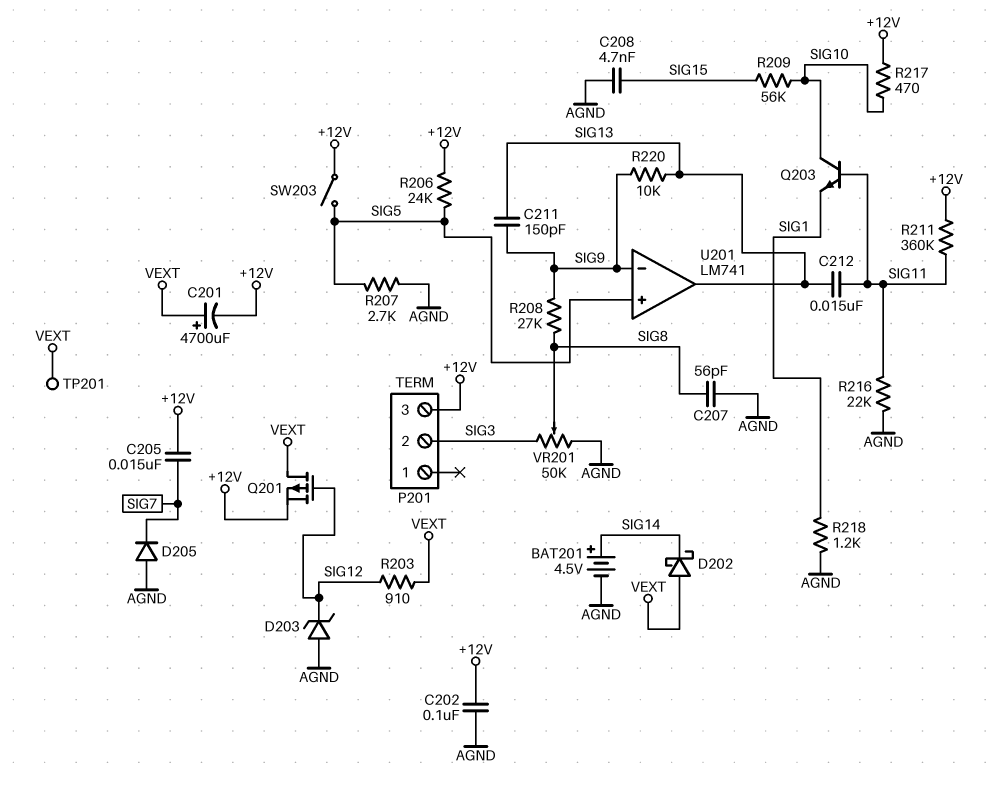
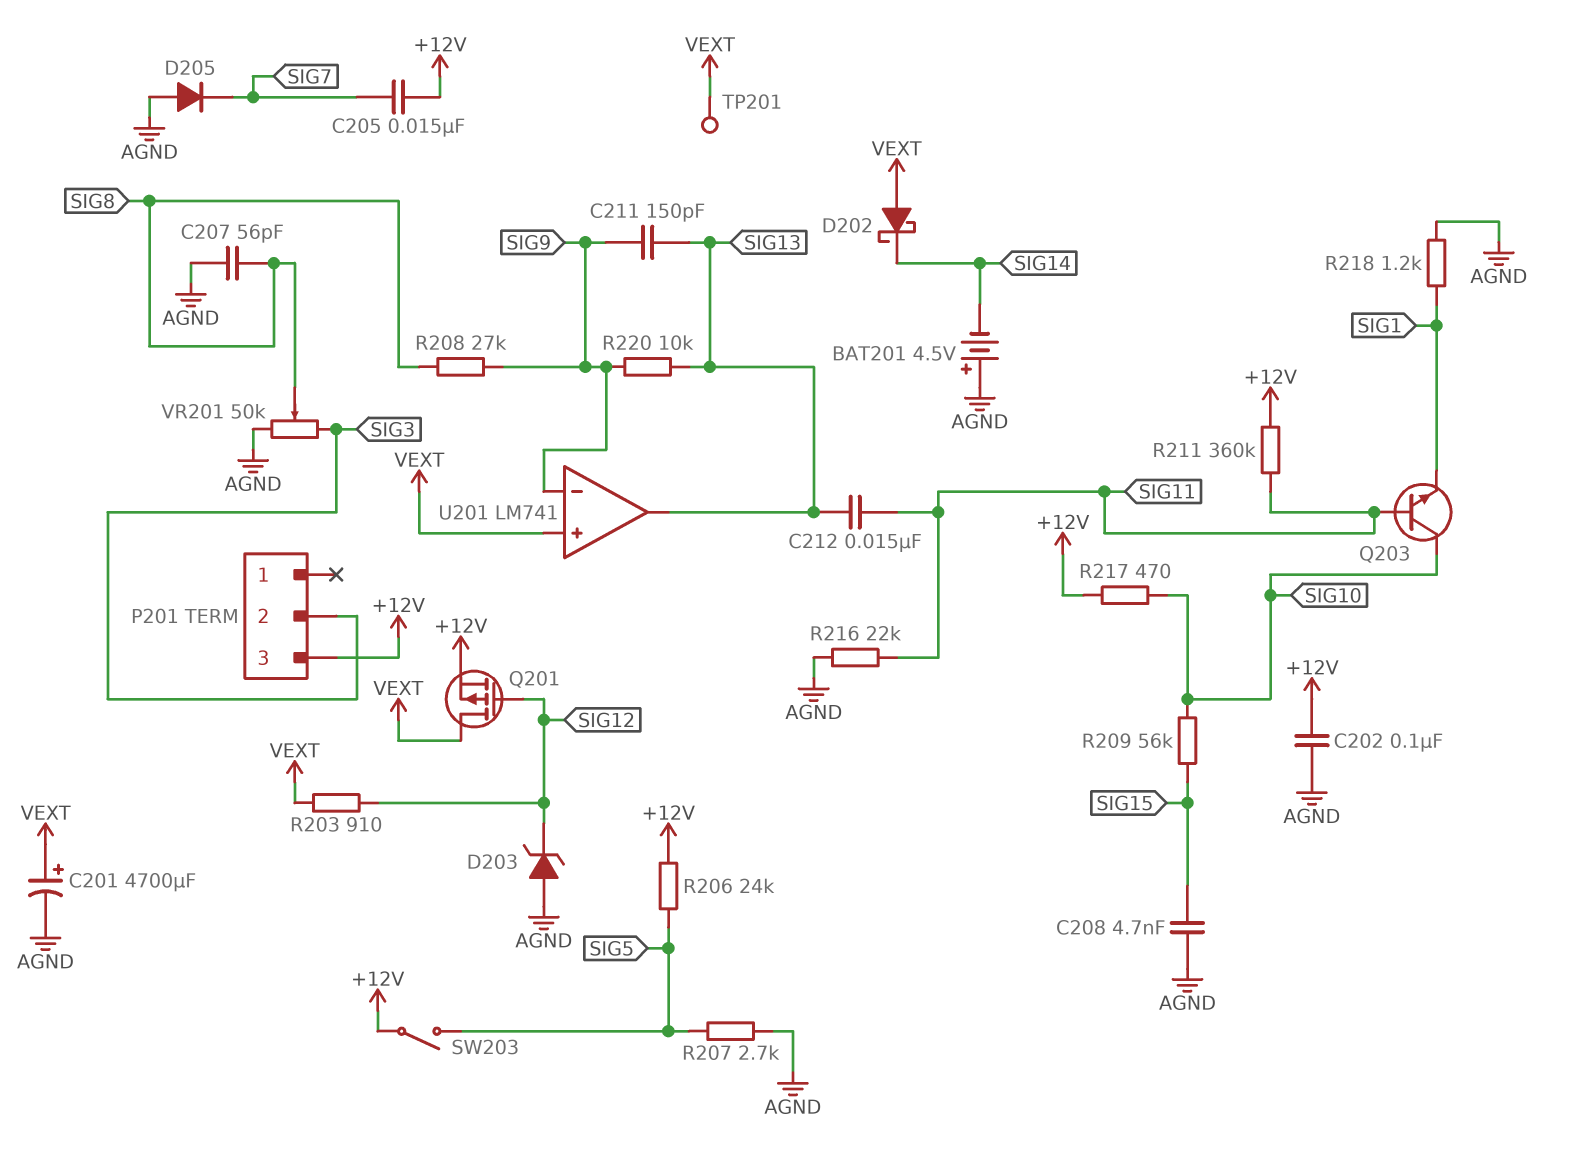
BAT201: 4.5V (plus SIG14, minus AGND) -> 4.5V (plus AGND, minus SIG14)
C201: 4700uF (plus VEXT, minus +12V) -> 4700uF (plus VEXT, minus AGND)
U201 pin in+: SIG5 -> VEXT

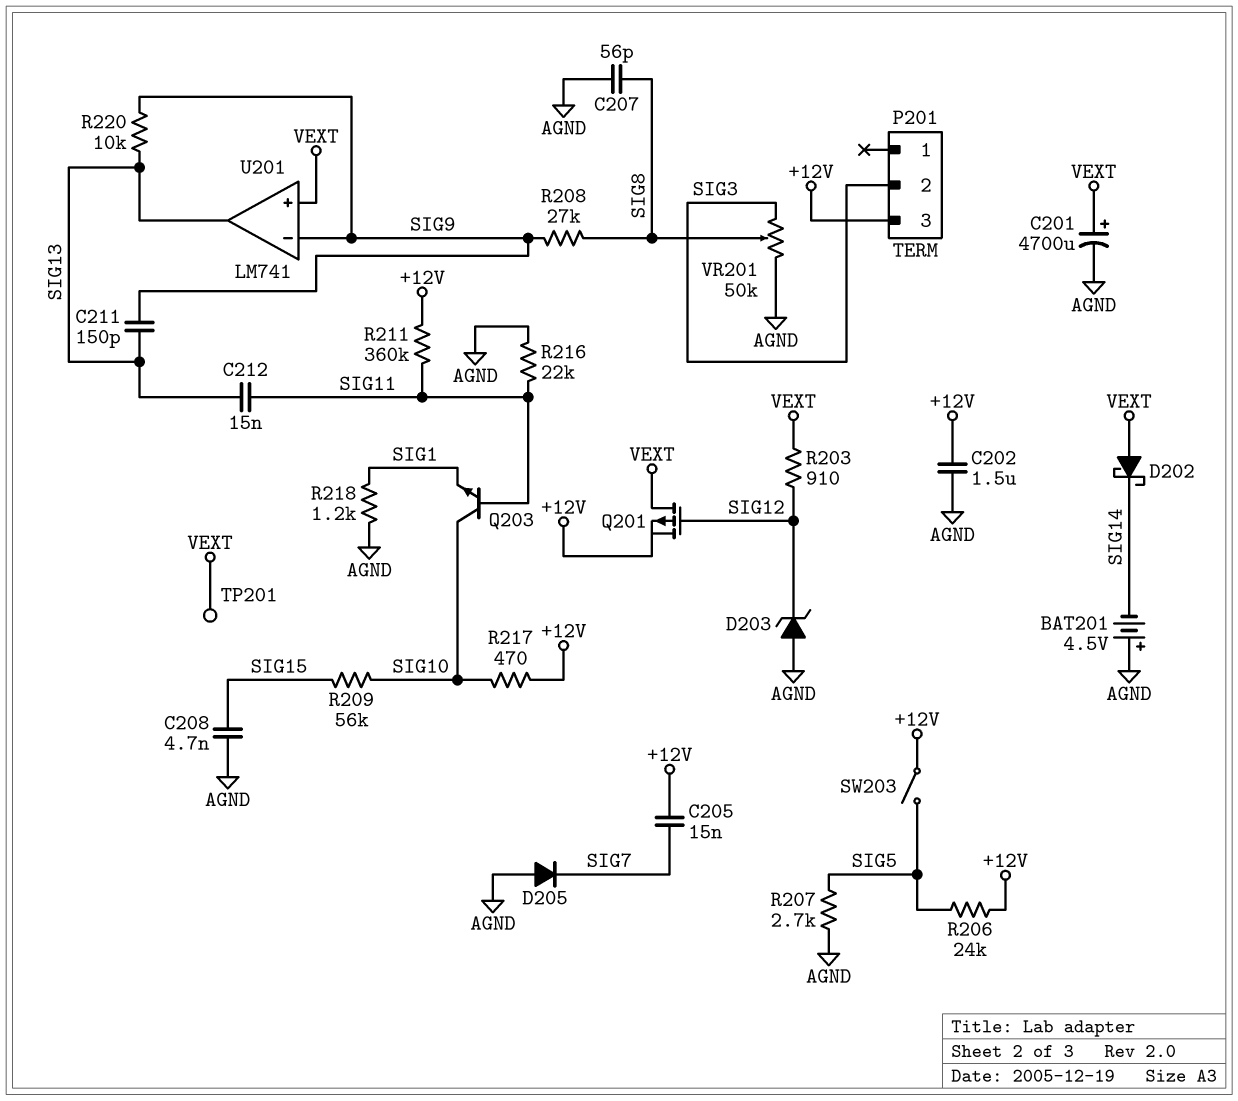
C202: 100nF (+12V, AGND) -> 1.5uF (+12V, AGND)

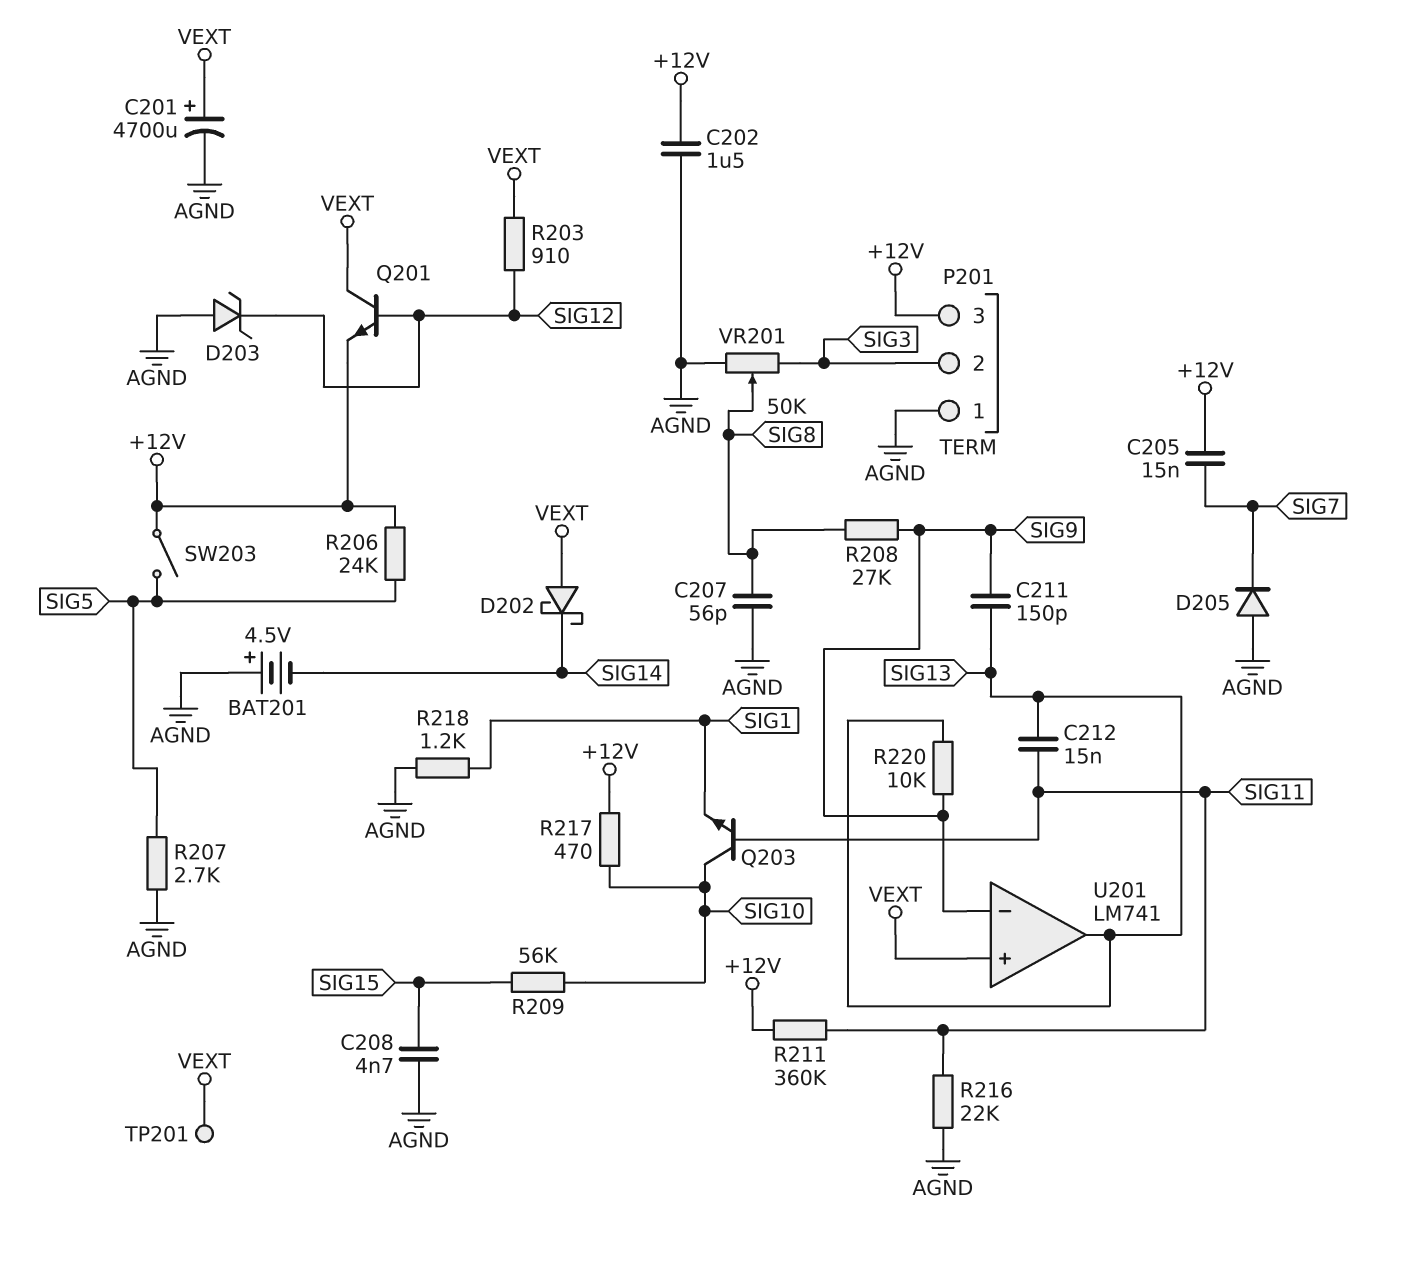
P201 pin 1: none -> AGND
Q201: PMOS (G SIG12, D VEXT, S +12V) -> NPN (B SIG12, C VEXT, E +12V)

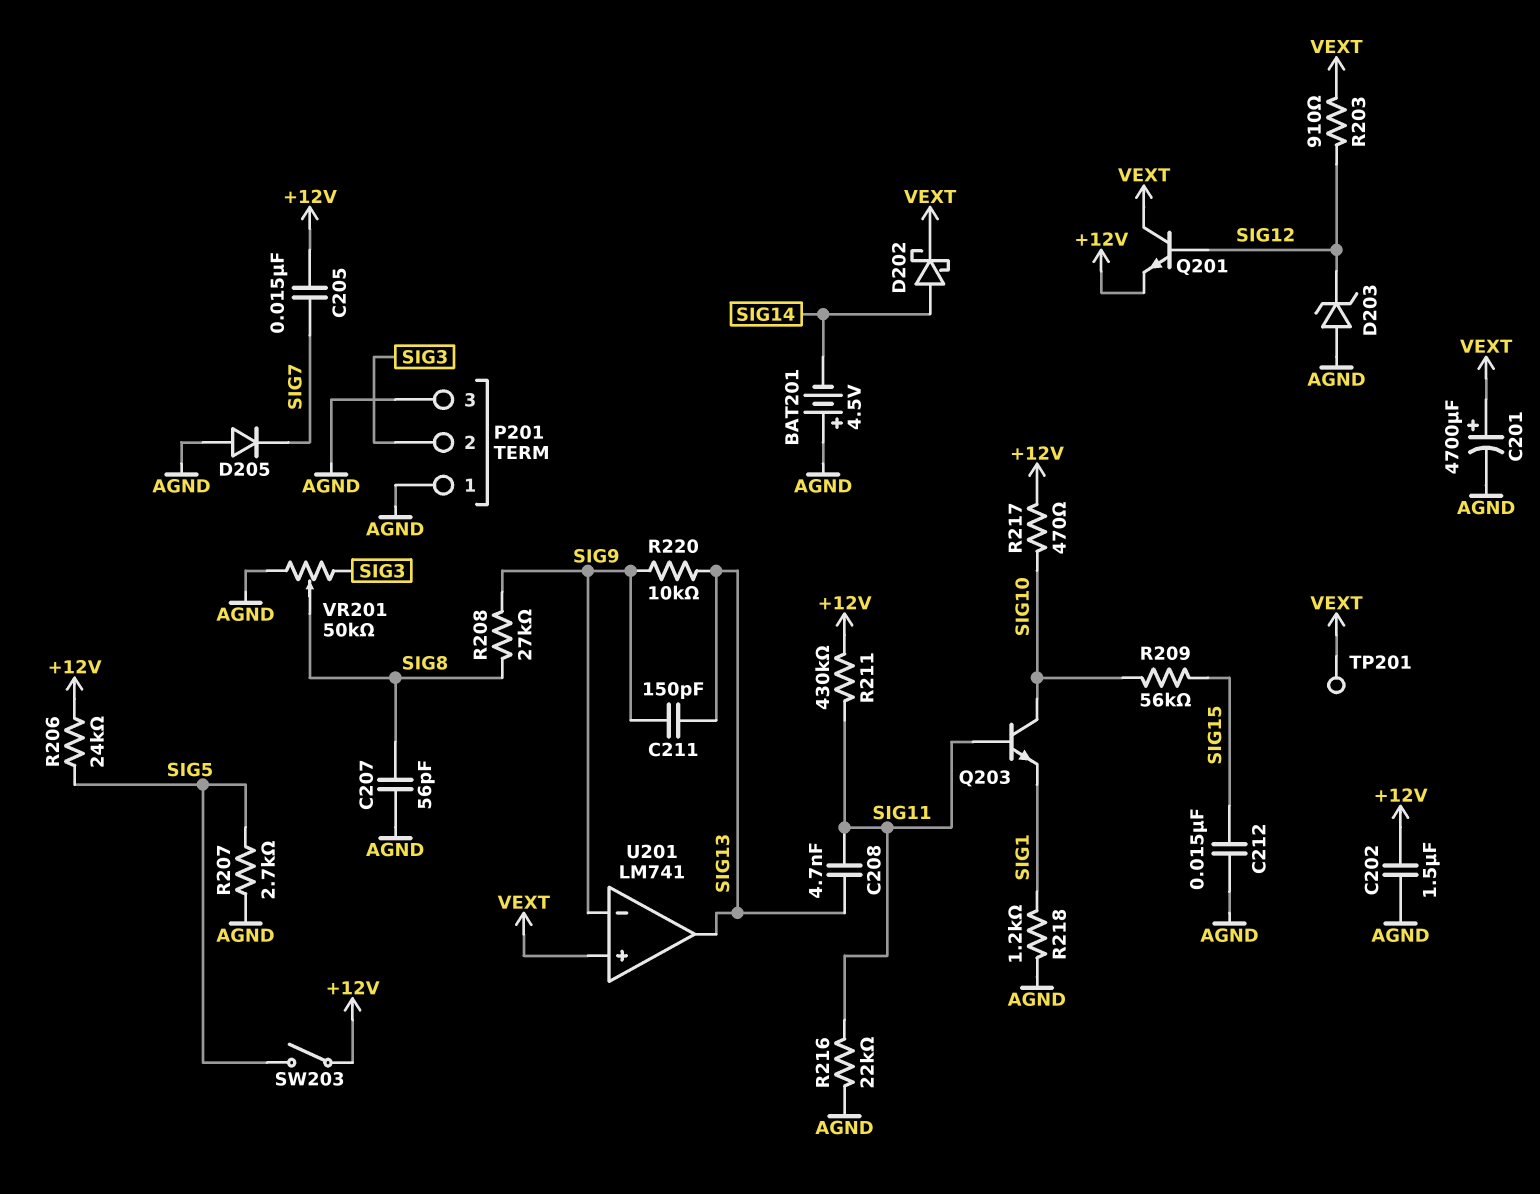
C208: 4.7nF (AGND, SIG15) -> 4.7nF (SIG11, SIG13)
C212: 15nF (SIG11, SIG13) -> 15nF (AGND, SIG15)
D202: schottky (A VEXT, K SIG14) -> schottky (A SIG14, K VEXT)
P201 pin 3: +12V -> AGND
R211: 360k (+12V, SIG11) -> 430k (+12V, SIG11)

